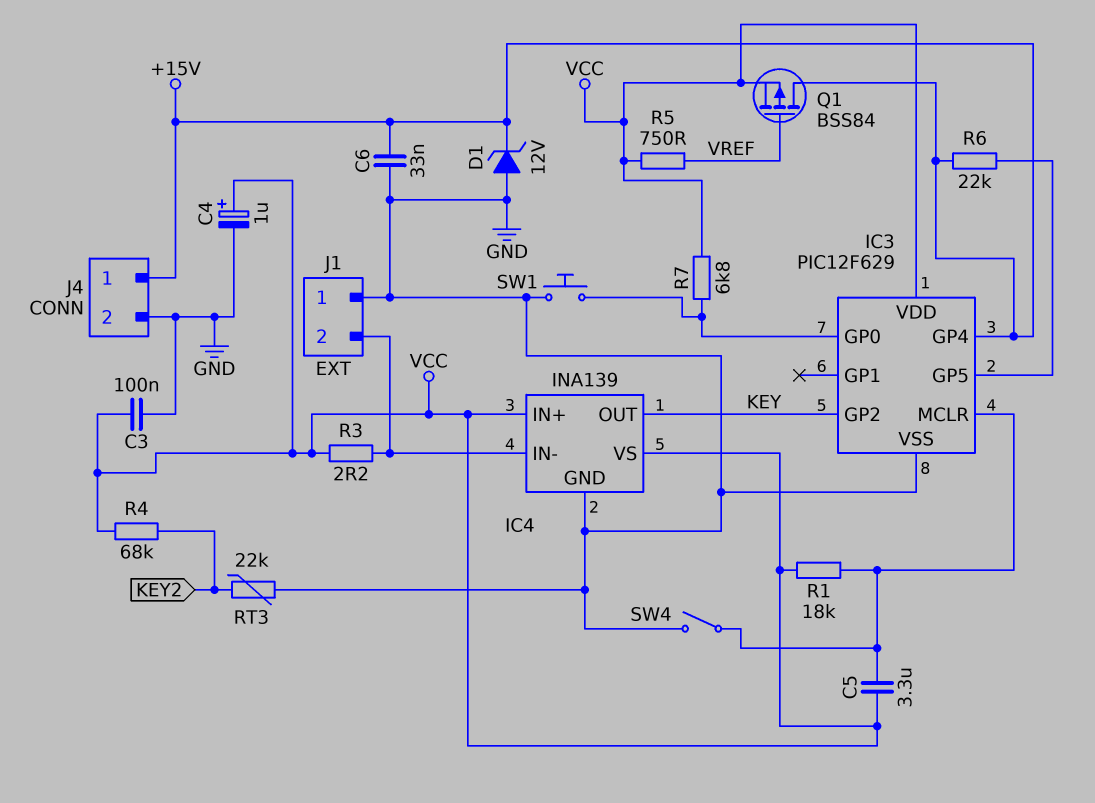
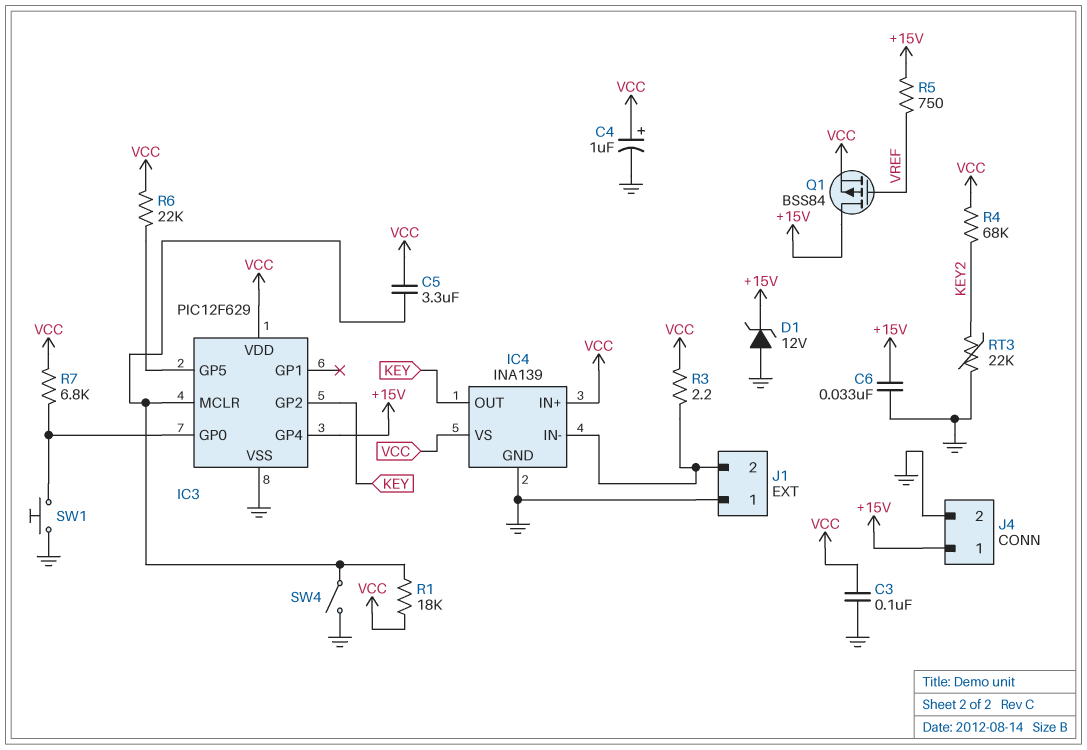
R5: 750 (VCC, VREF) -> 750 (+15V, VREF)
R6: 22k (+15V, IC3/GP5) -> 22k (IC3/GP5, VCC)

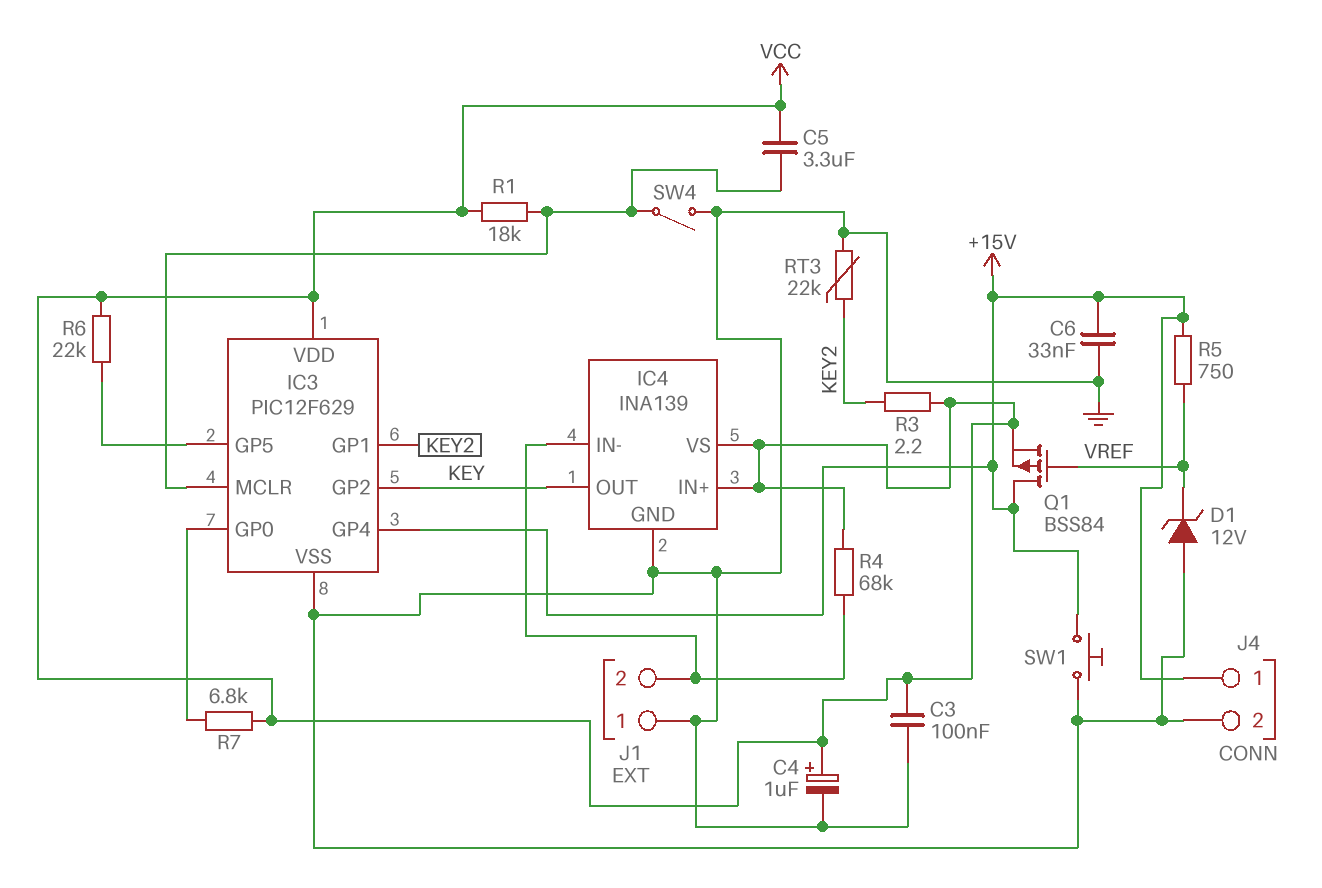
D1: zener 12V (A GND, K +15V) -> zener 12V (A GND, K VREF)
IC3 pin GP1: none -> KEY2
R3: 2.2 (IC4/IN-, VCC) -> 2.2 (KEY2, VCC)
R4: 68k (KEY2, VCC) -> 68k (IC4/IN-, VCC)
SW1: button (GND, IC3/GP0) -> button (+15V, GND)

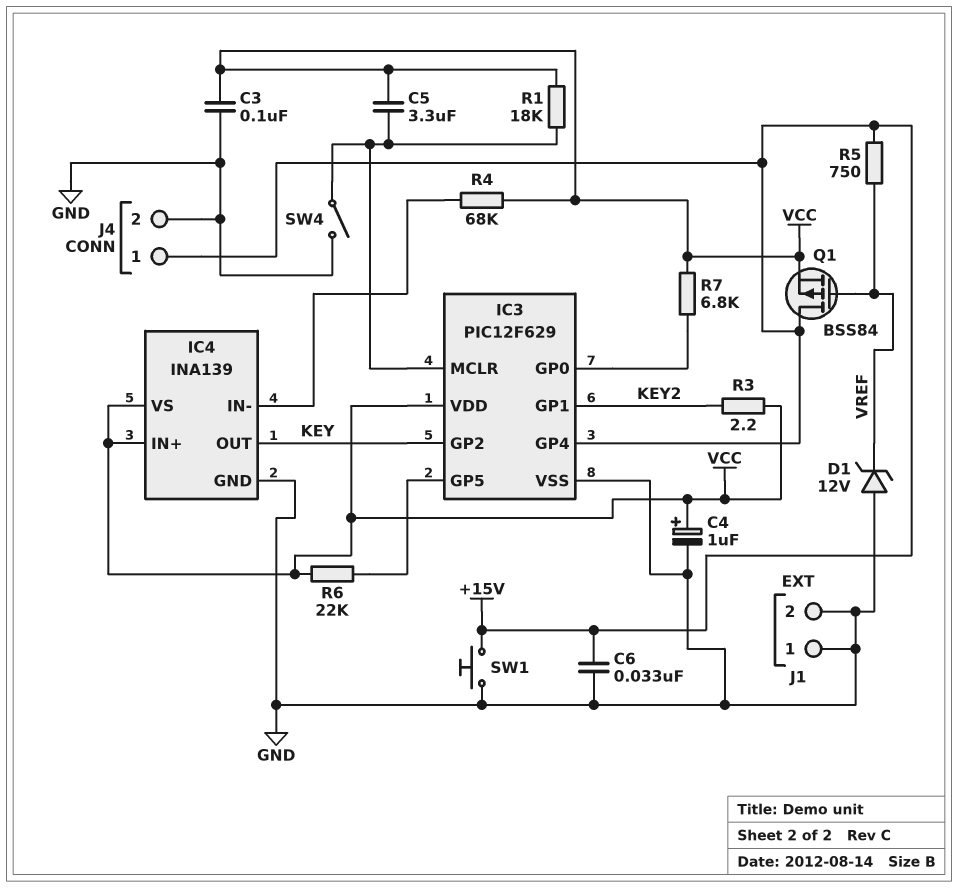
J1 pin 2: IC4/IN- -> GND
RT3: 22k (GND, KEY2) -> none

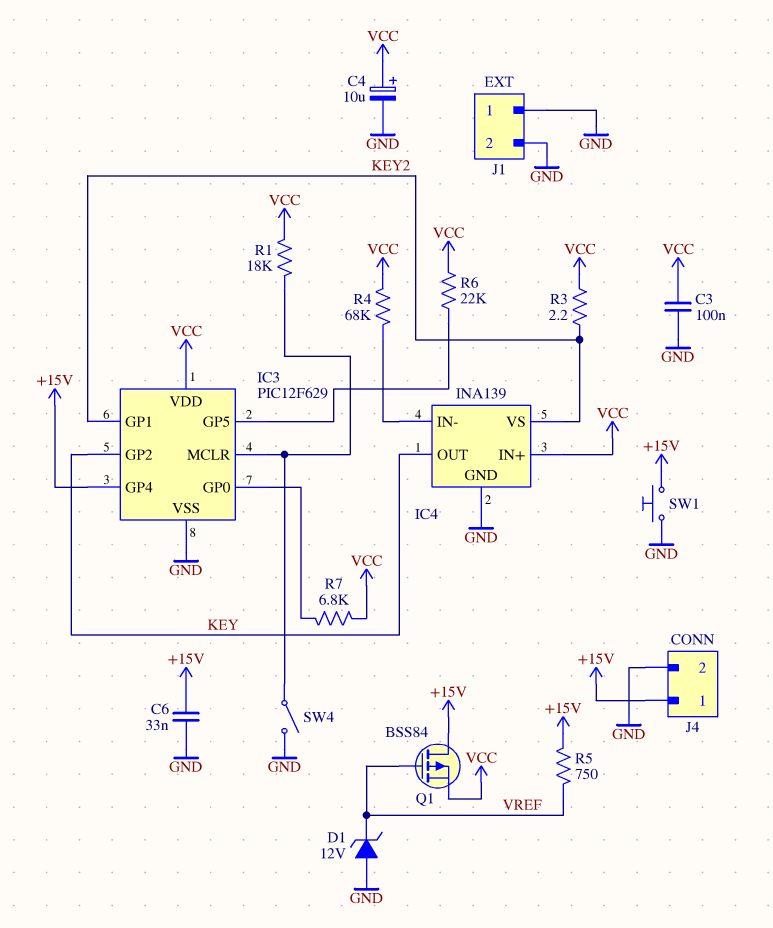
C4: 1uF (plus VCC, minus GND) -> 10uF (plus VCC, minus GND)
C5: 3.3uF (IC3/MCLR, VCC) -> none
IC4 pin VS: VCC -> KEY2

